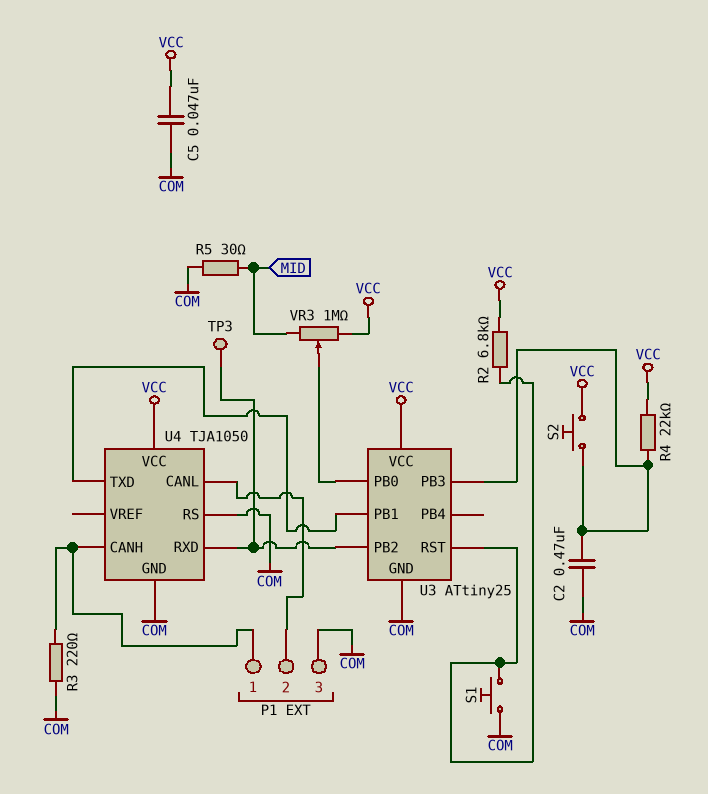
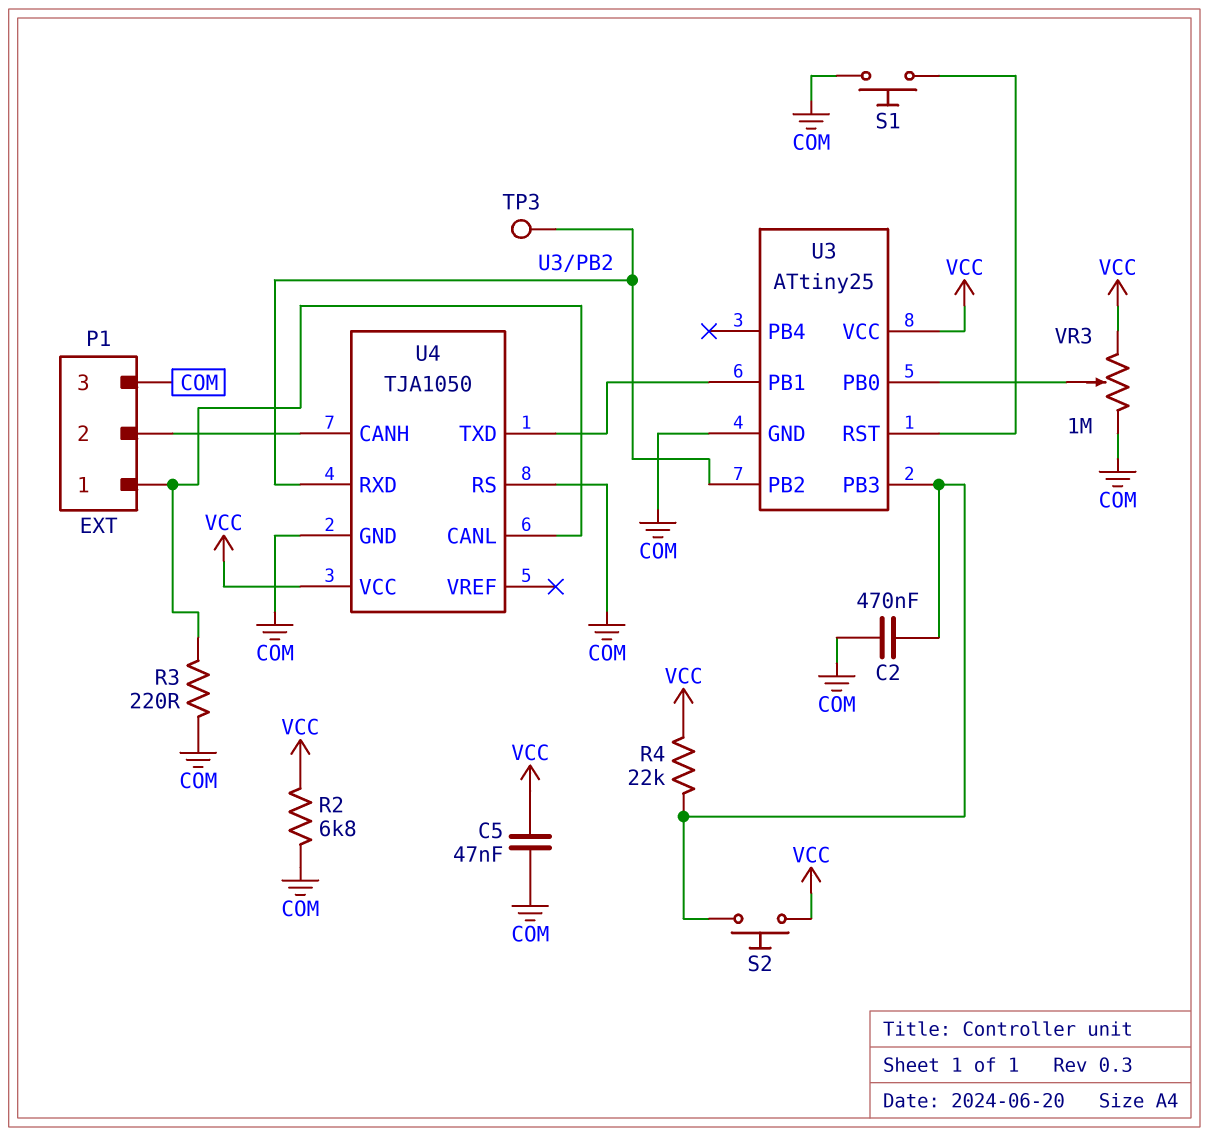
R2: 6.8k (U3/RST, VCC) -> 6.8k (COM, VCC)
R5: 30 (COM, MID) -> none
U4 pin CANH: P1/1 -> P1/2
U4 pin CANL: P1/2 -> P1/1
VR3: 1M (MID, VCC, wiper U3/PB0) -> 1M (COM, VCC, wiper U3/PB0)

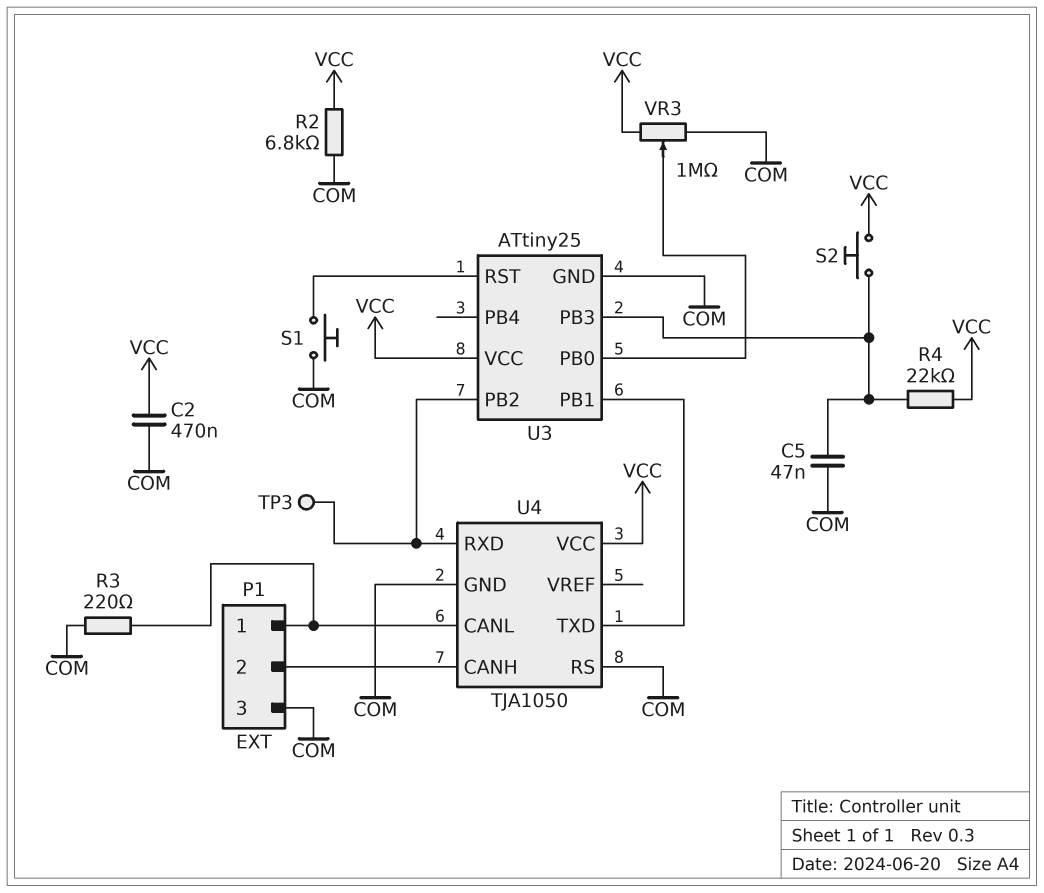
C2: 470nF (COM, U3/PB3) -> 470nF (COM, VCC)
C5: 47nF (COM, VCC) -> 47nF (COM, U3/PB3)

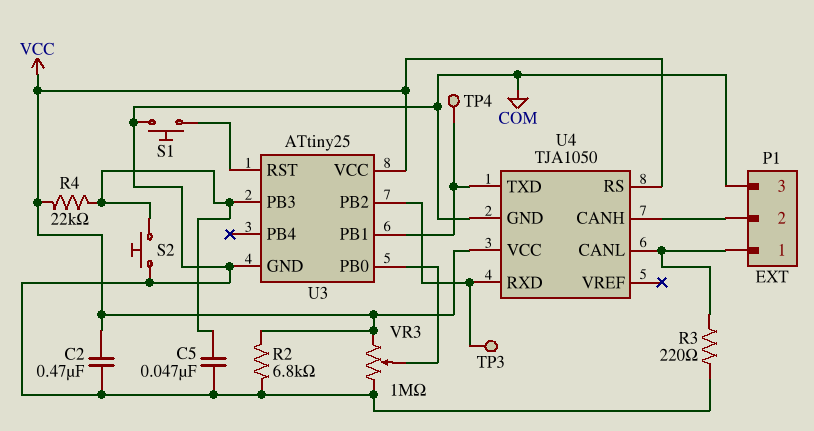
S2: button (U3/PB3, VCC) -> button (COM, U3/PB3)
TP4: none -> test point (U3/PB1)
U4 pin RS: COM -> VCC

